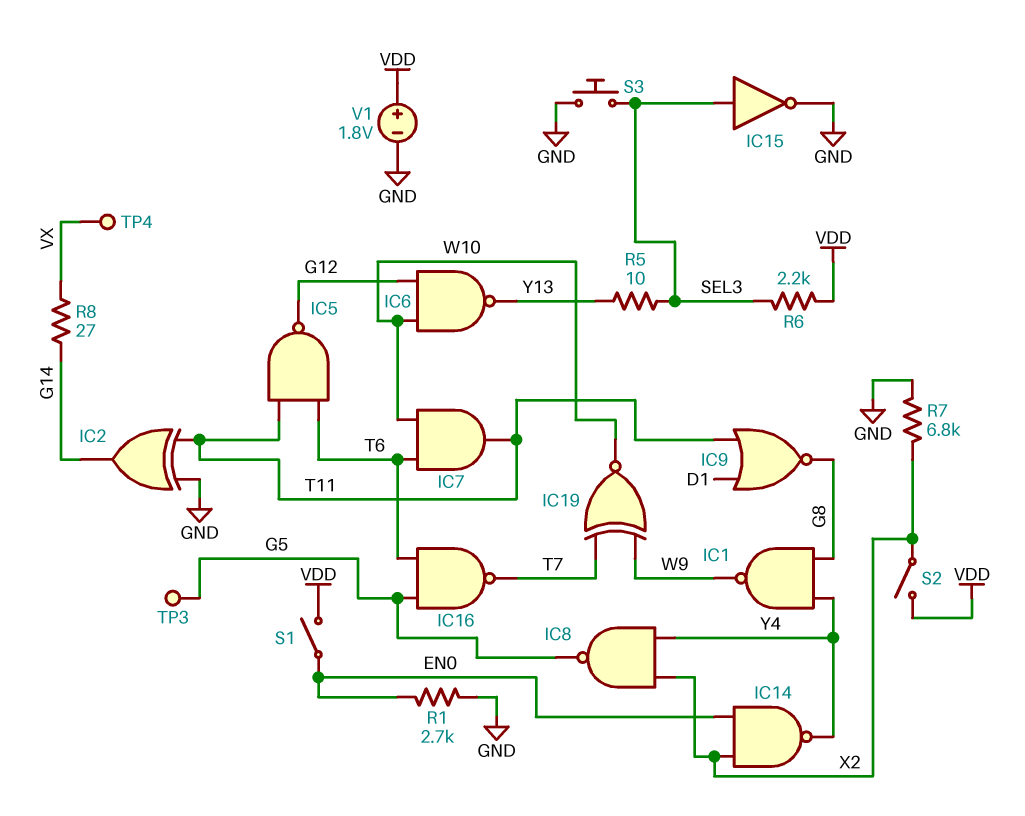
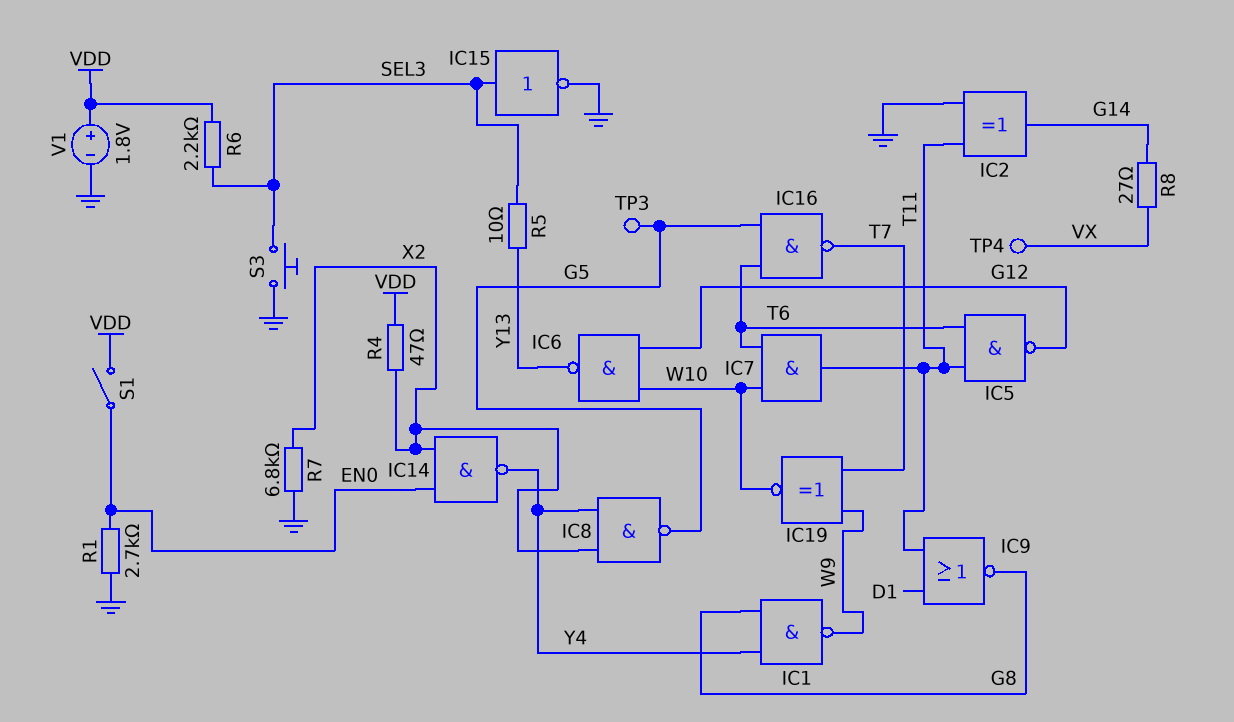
R4: none -> 47 (VDD, X2)
S2: switch (VDD, X2) -> none

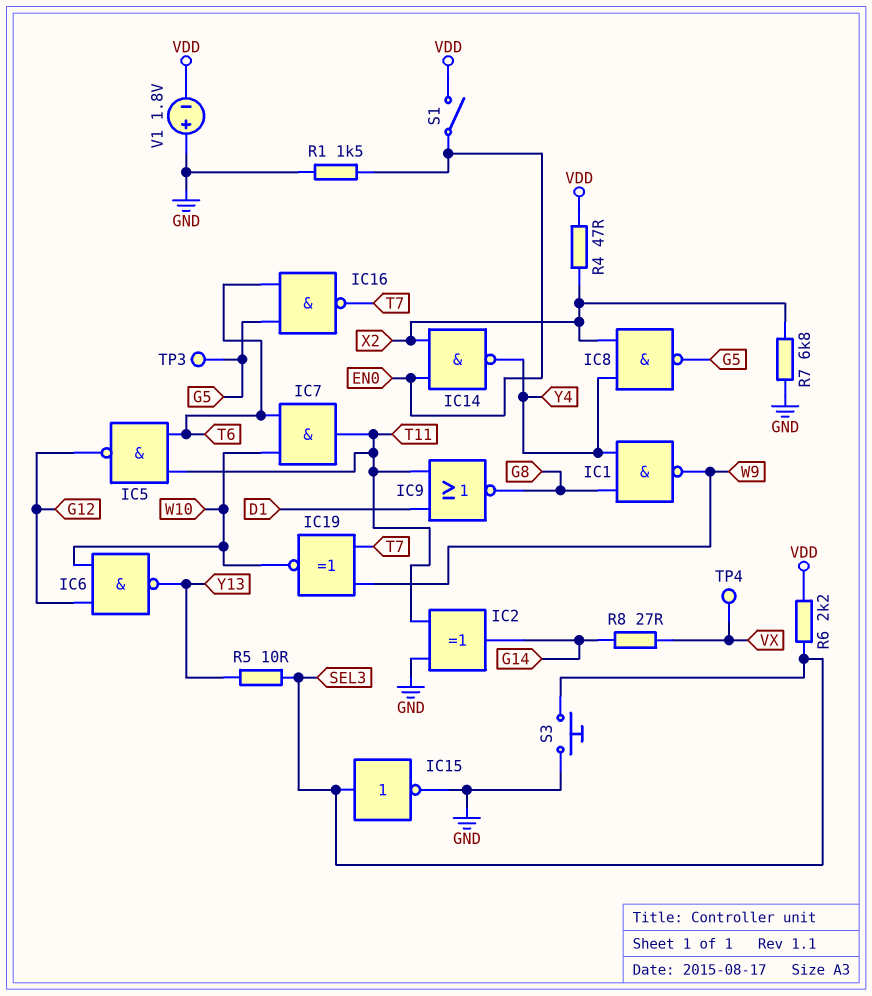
R1: 2.7k (EN0, GND) -> 1.5k (EN0, GND)
V1: 1.8V (plus VDD, minus GND) -> 1.8V (plus GND, minus VDD)

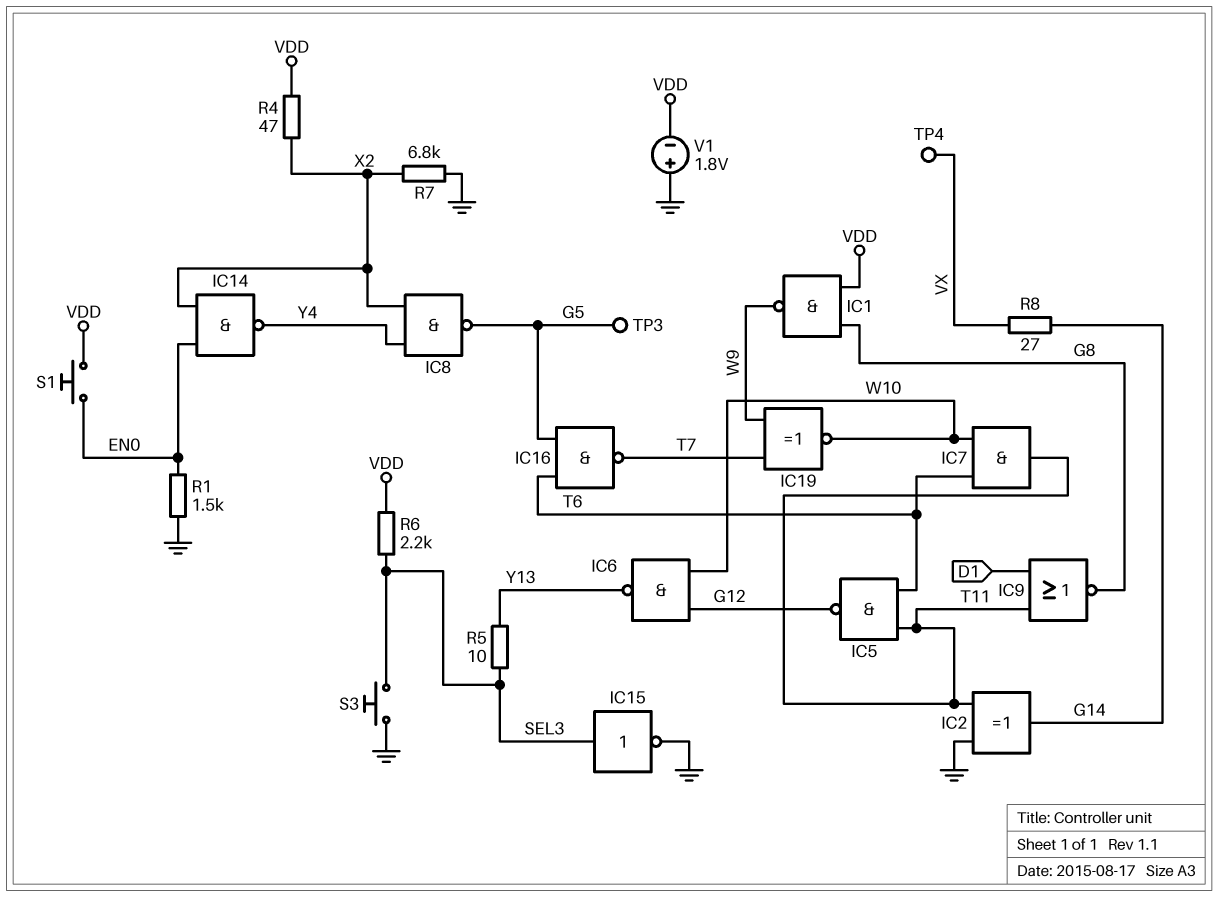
IC1: NAND (in G8, in Y4, out W9) -> NAND (in G8, in VDD, out W9)
S1: switch (EN0, VDD) -> button (EN0, VDD)

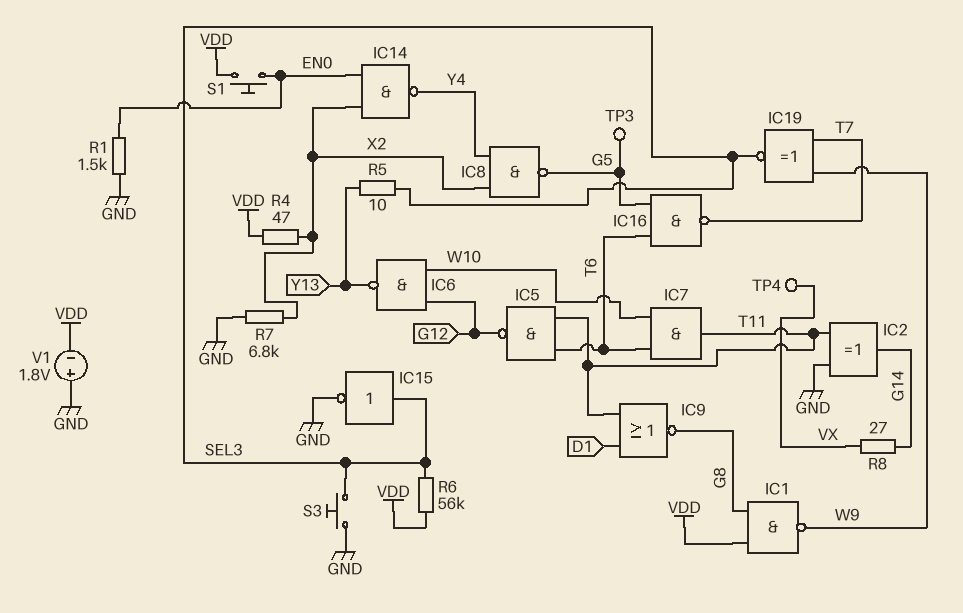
IC19: XNOR (in T7, in W9, out W10) -> XNOR (in T7, in W9, out SEL3)
R6: 2.2k (SEL3, VDD) -> 56k (SEL3, VDD)

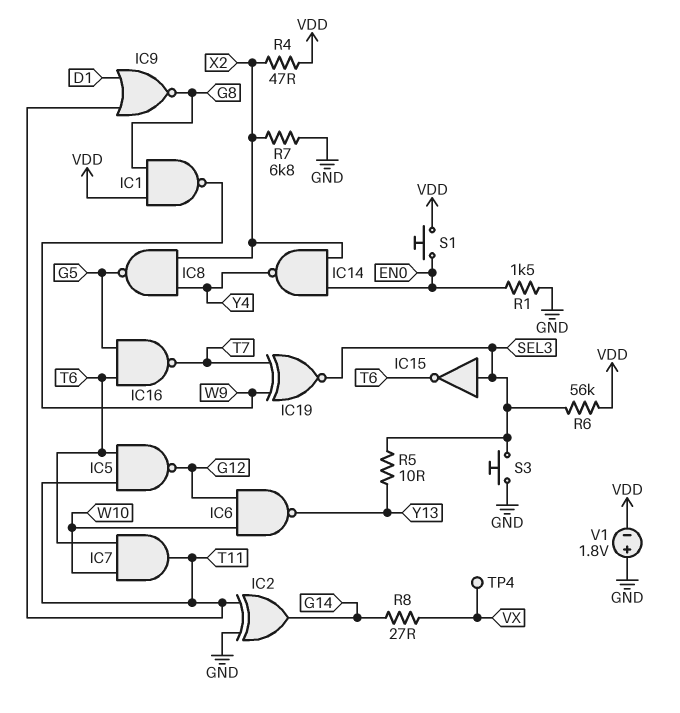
IC15: NOT (in SEL3, out GND) -> NOT (in SEL3, out T6)
TP3: test point (G5) -> none

